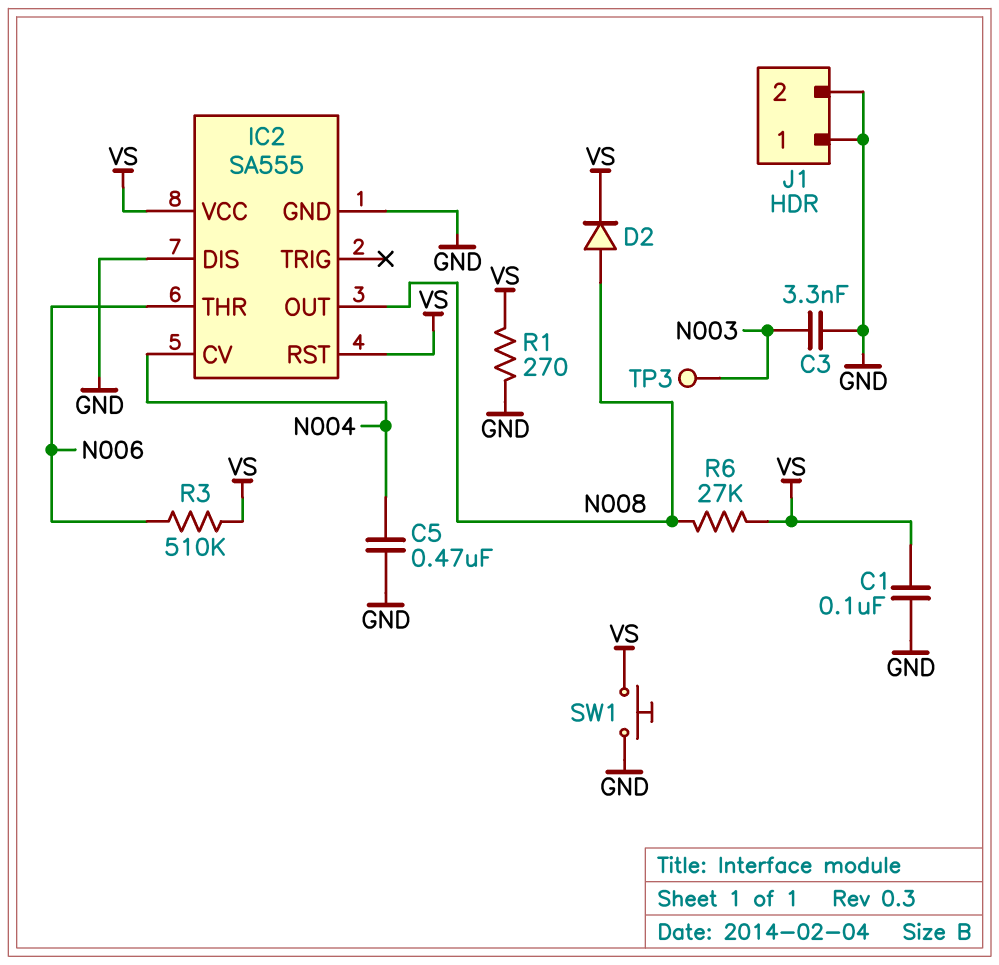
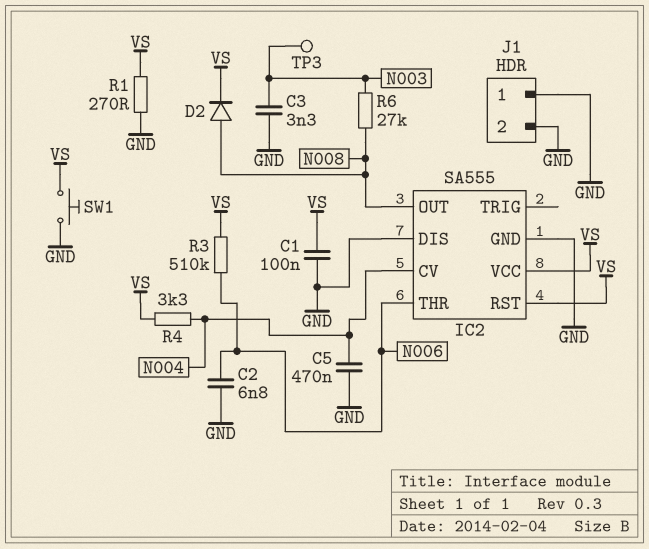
C2: none -> 6.8nF (GND, N006)
R4: none -> 3.3k (N004, VS)
R6: 27k (N008, VS) -> 27k (N003, N008)

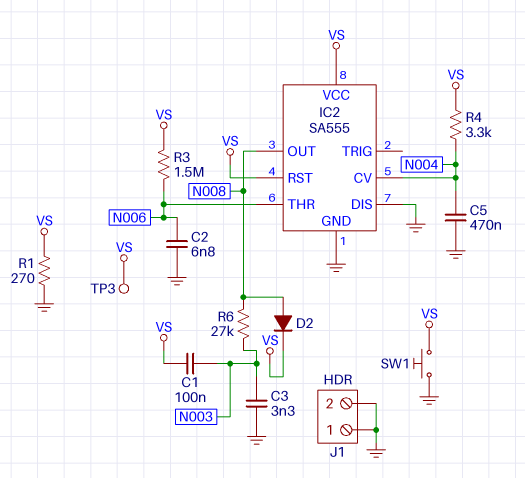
C1: 100nF (GND, VS) -> 100nF (N003, VS)
R3: 510k (N006, VS) -> 1.5M (N006, VS)
TP3: test point (N003) -> test point (VS)

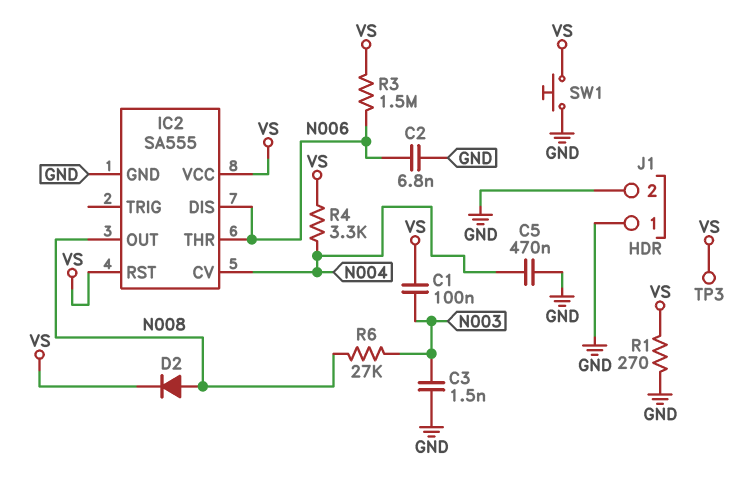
C3: 3.3nF (GND, N003) -> 1.5nF (GND, N003)
IC2 pin DIS: GND -> N006

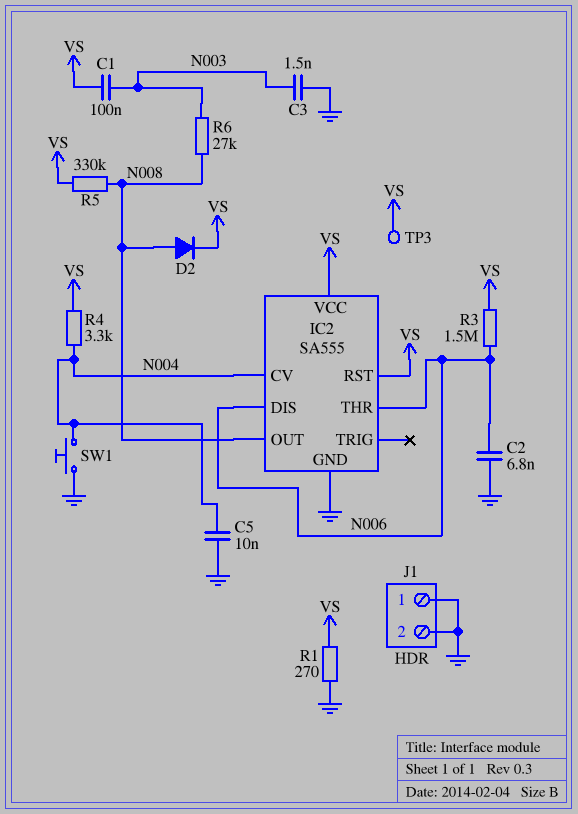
C5: 470nF (GND, N004) -> 10nF (GND, N004)
R5: none -> 330k (N008, VS)
SW1: button (GND, VS) -> button (GND, N004)

